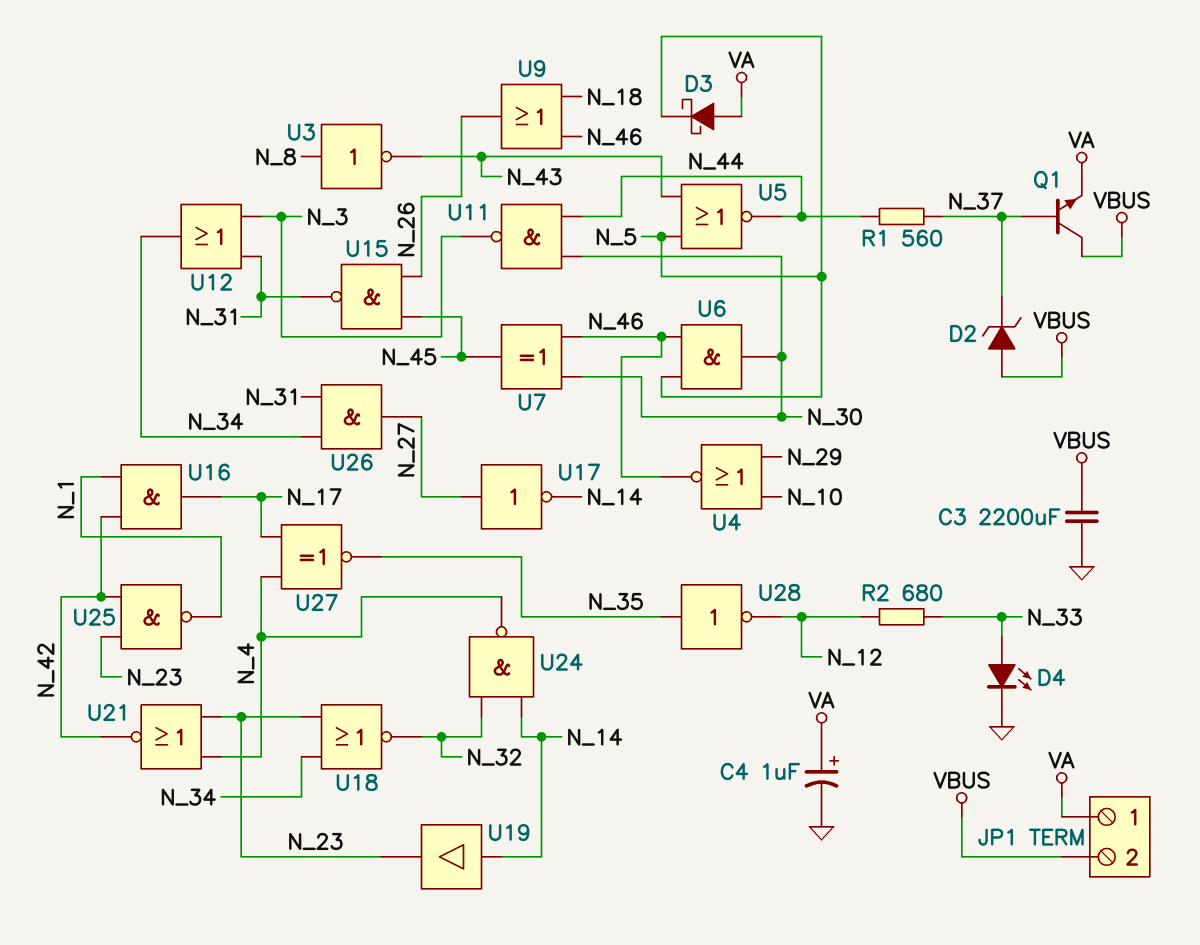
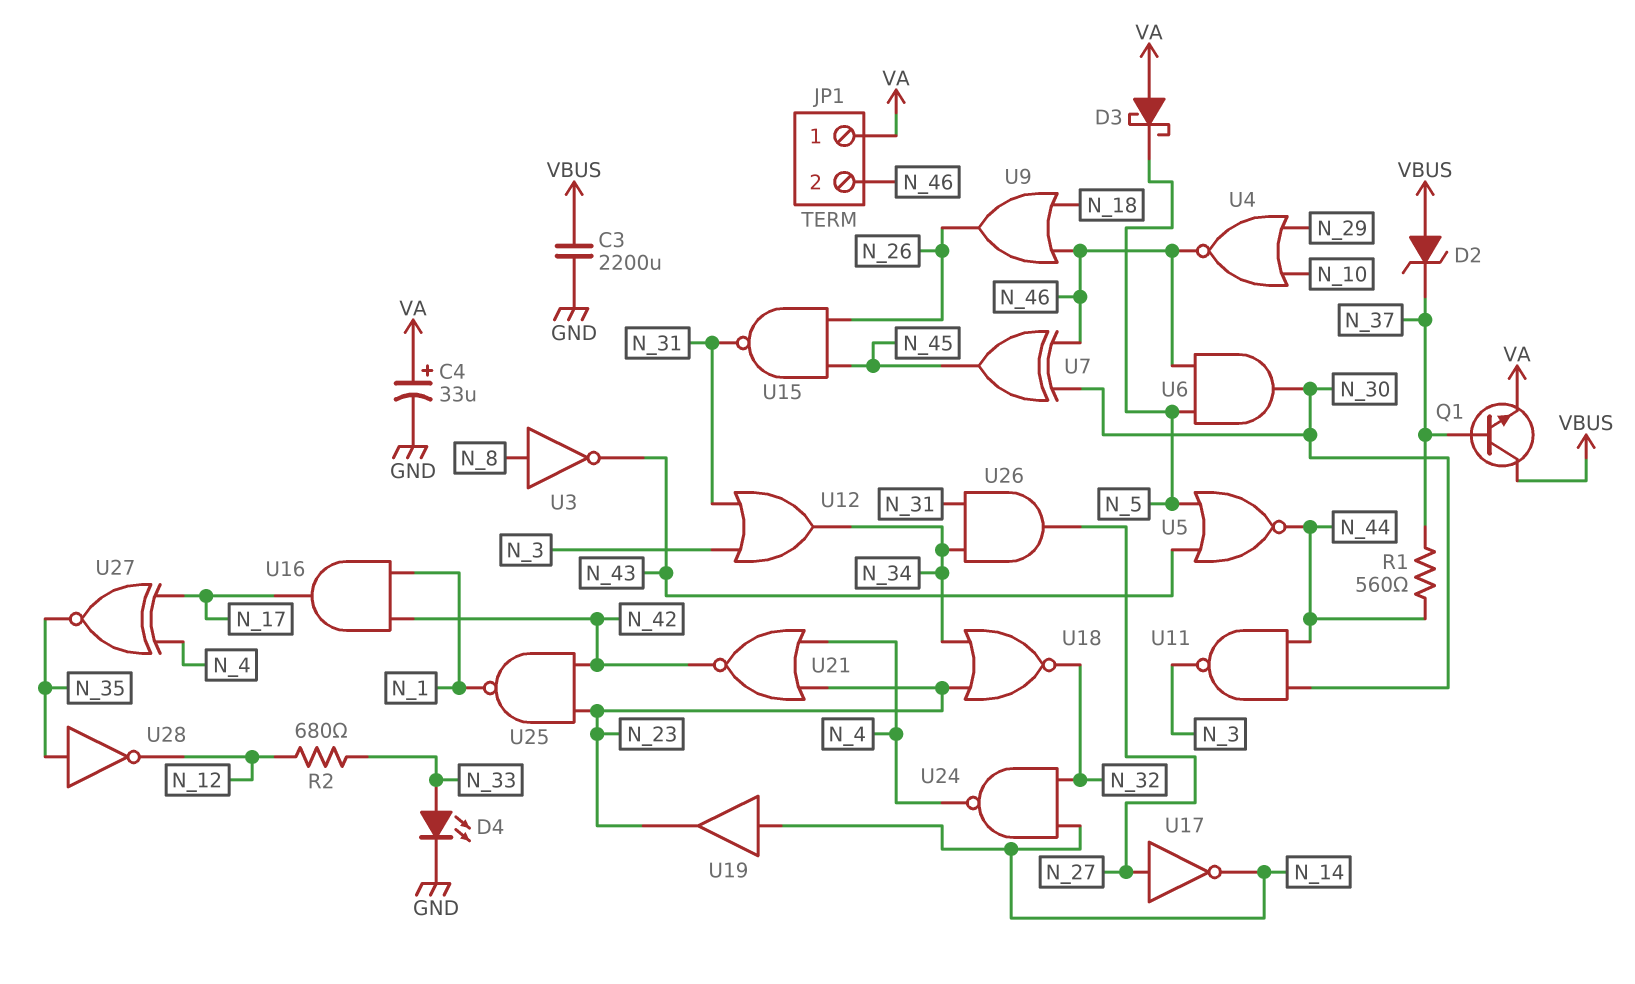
C4: 1uF (plus VA, minus GND) -> 33uF (plus VA, minus GND)
JP1 pin 2: VBUS -> N_46

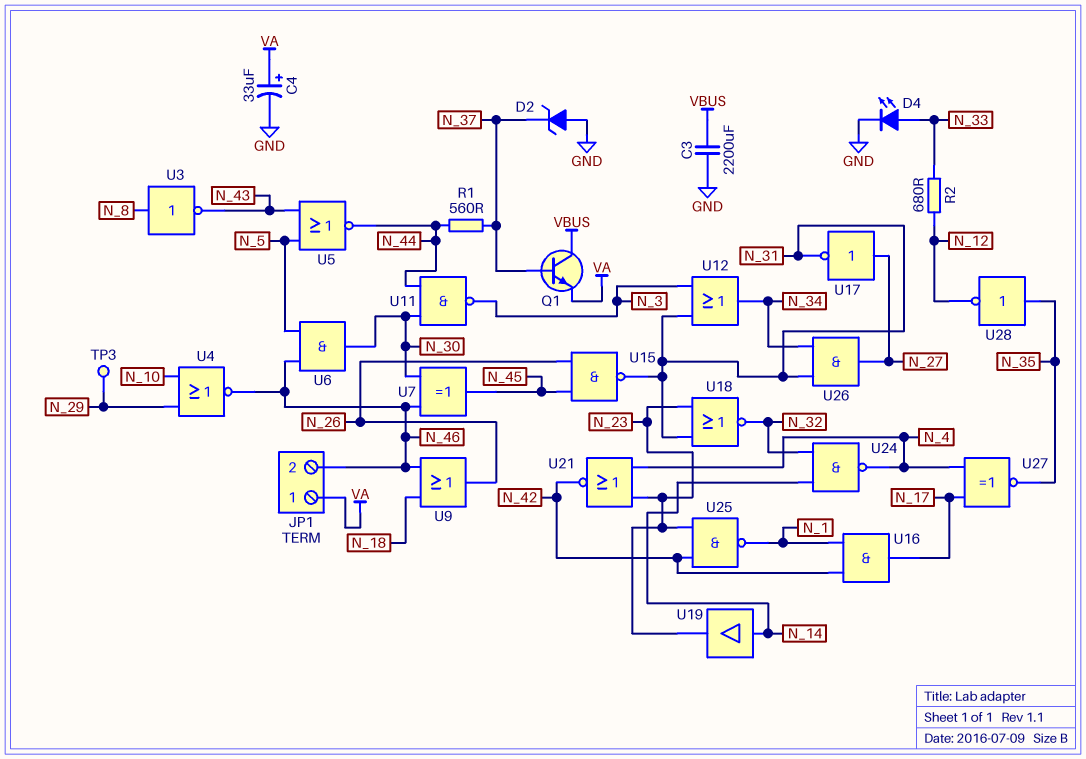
D2: zener (A VBUS, K N_37) -> zener (A GND, K N_37)
D3: schottky (A VA, K N_5) -> none
TP3: none -> test point (N_29)
U17: NOT (in N_27, out N_14) -> NOT (in N_27, out N_31)
U18: NOR (in N_23, in N_34, out N_32) -> NOR (in N_23, in N_31, out N_32)

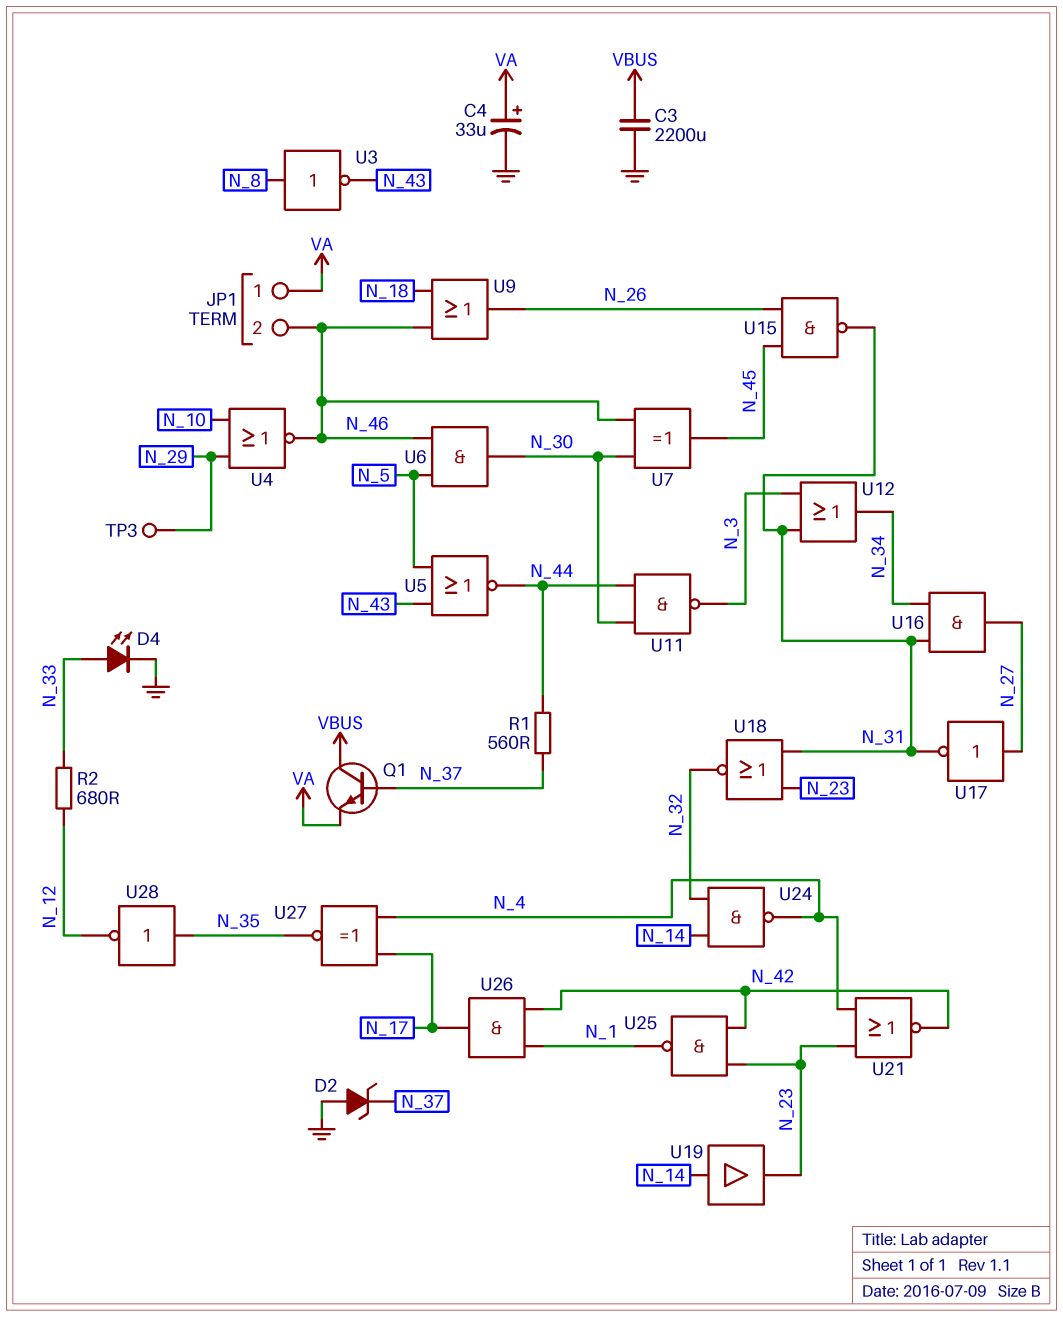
U16: AND (in N_1, in N_42, out N_17) -> AND (in N_31, in N_34, out N_27)
U26: AND (in N_31, in N_34, out N_27) -> AND (in N_1, in N_42, out N_17)

